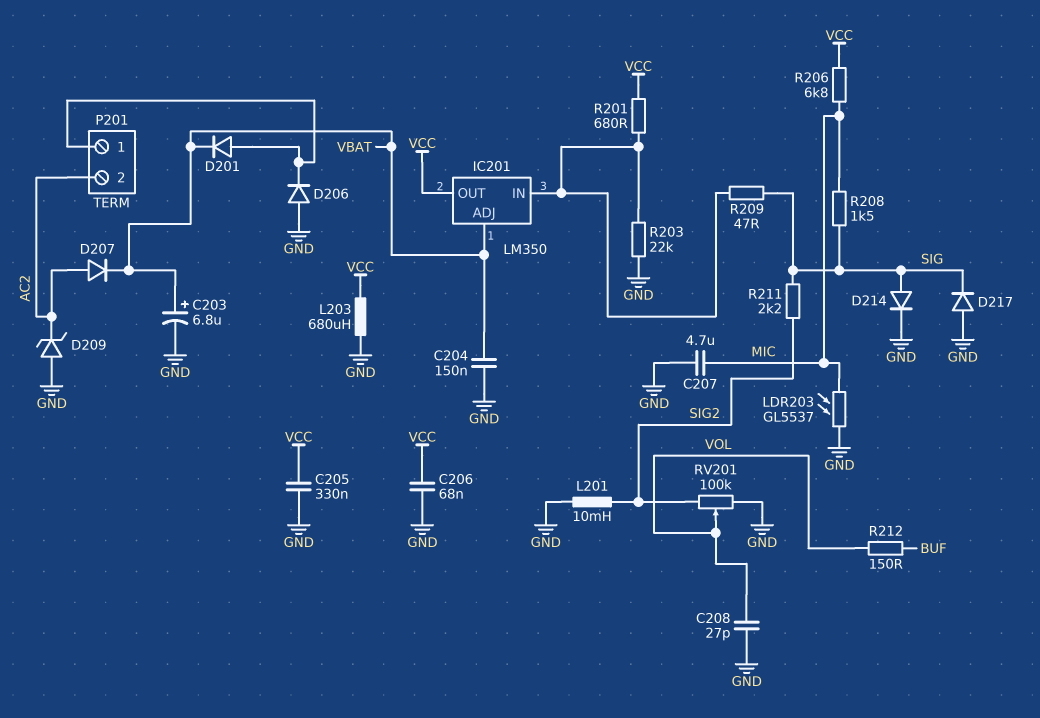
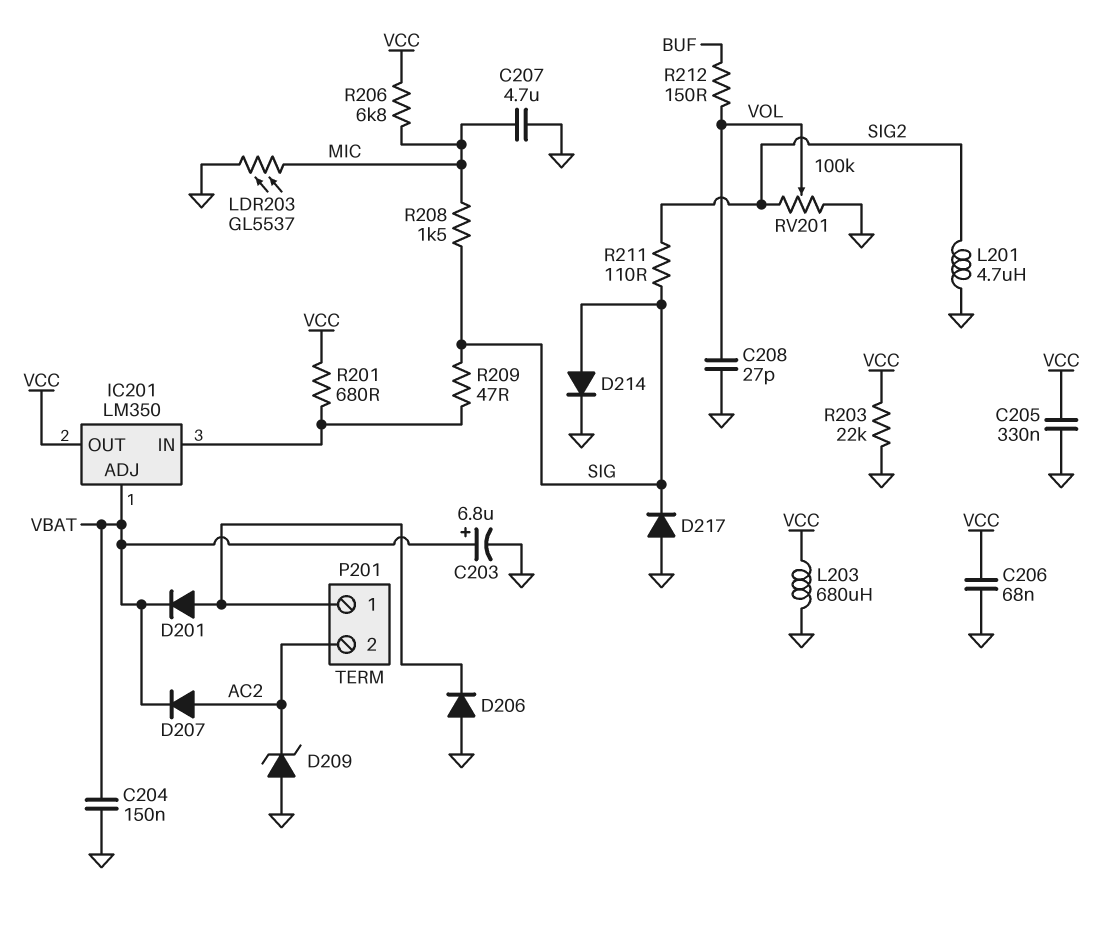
L201: 10mH (GND, SIG2) -> 4.7uH (GND, SIG2)
R203: 22k (GND, IC201/IN) -> 22k (GND, VCC)
R211: 2.2k (SIG, SIG2) -> 110 (SIG, SIG2)

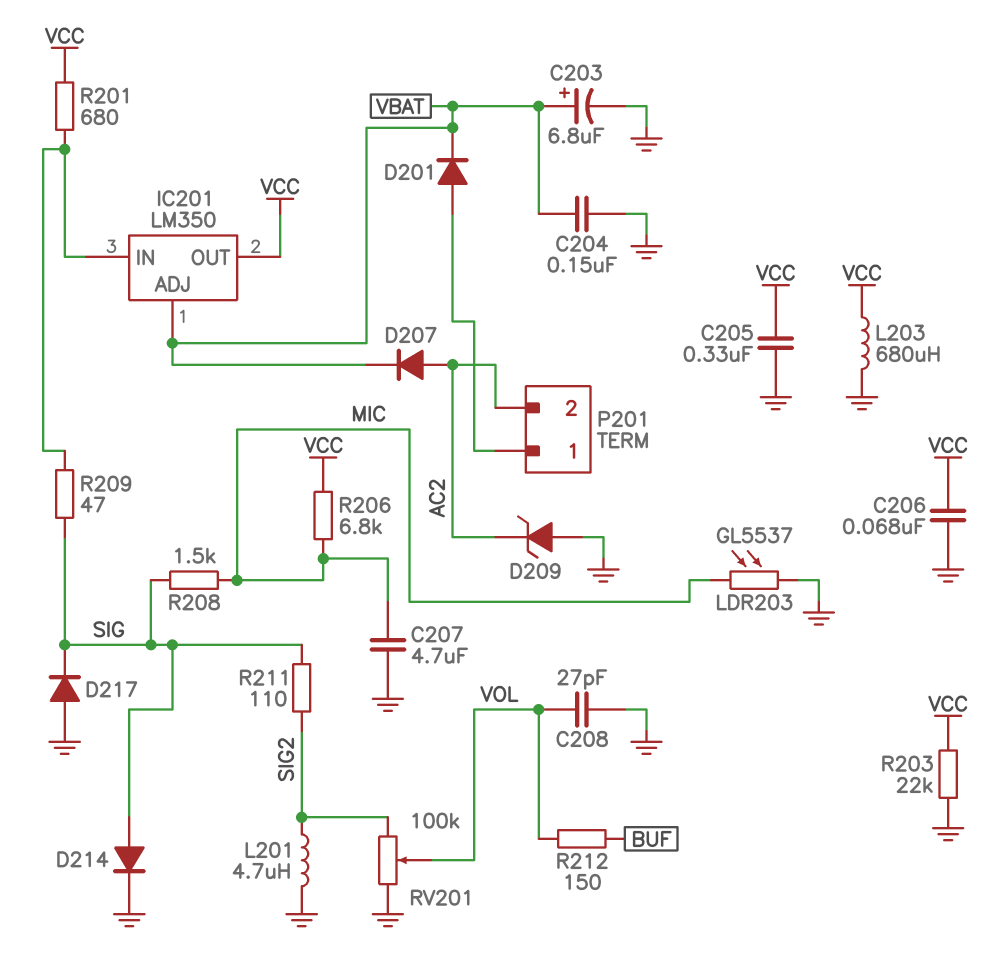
D206: diode (A GND, K P201/1) -> none

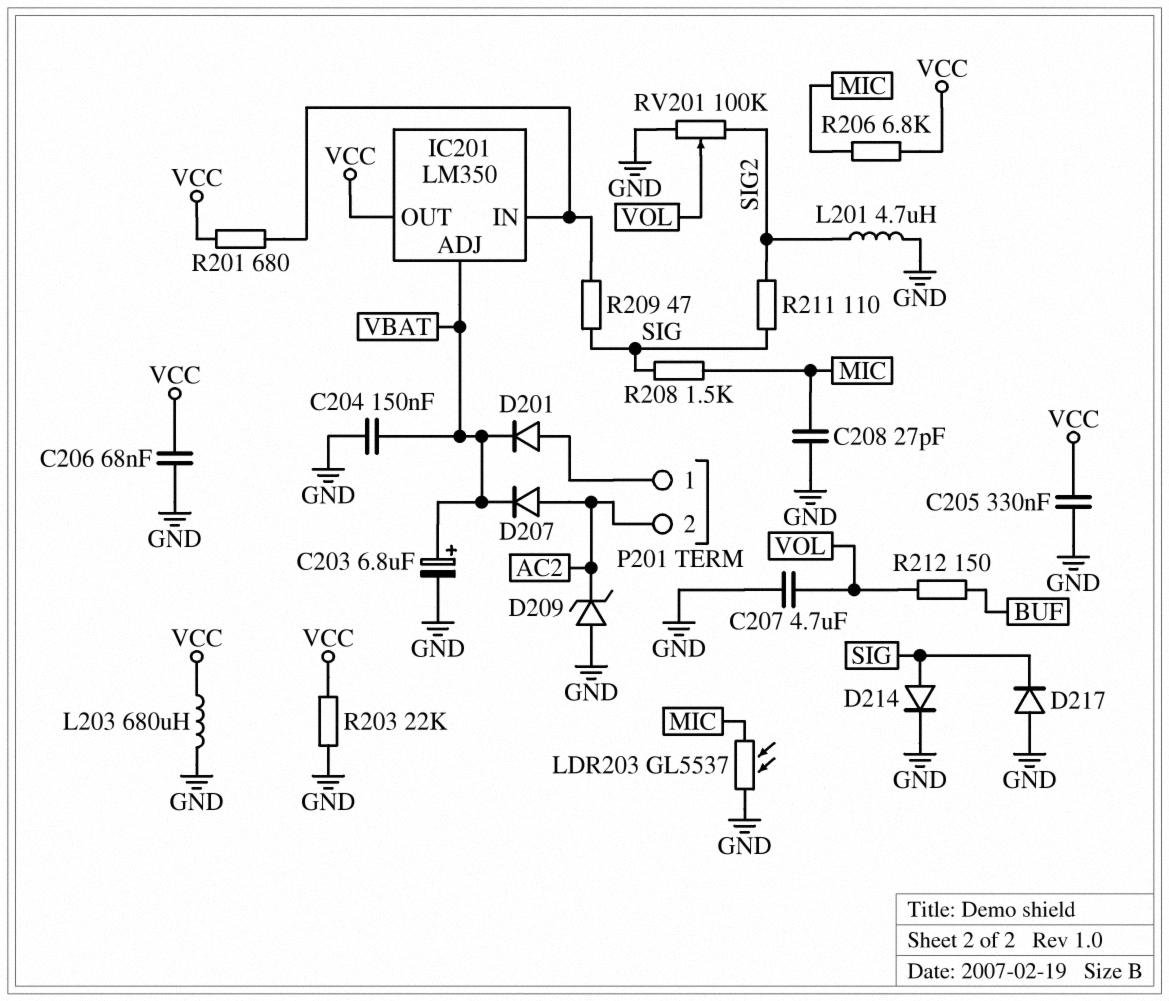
C207: 4.7uF (GND, MIC) -> 4.7uF (GND, VOL)
C208: 27pF (GND, VOL) -> 27pF (GND, MIC)

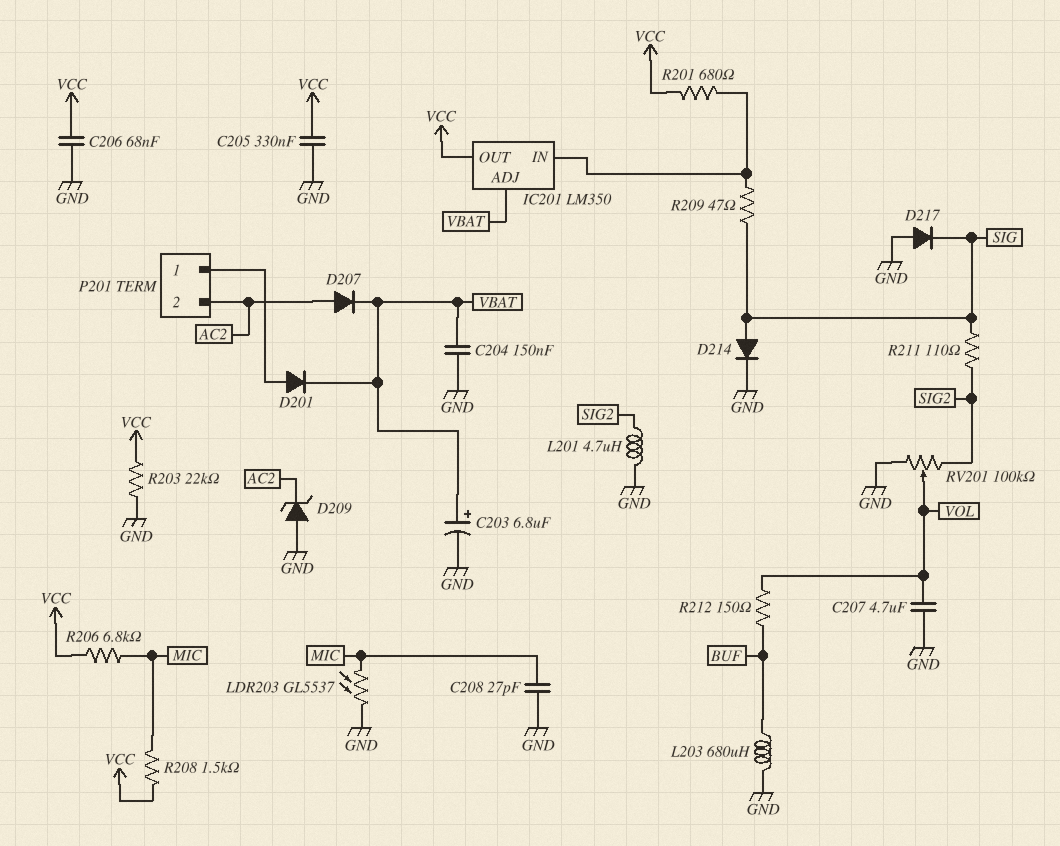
L203: 680uH (GND, VCC) -> 680uH (BUF, GND)
R208: 1.5k (MIC, SIG) -> 1.5k (MIC, VCC)

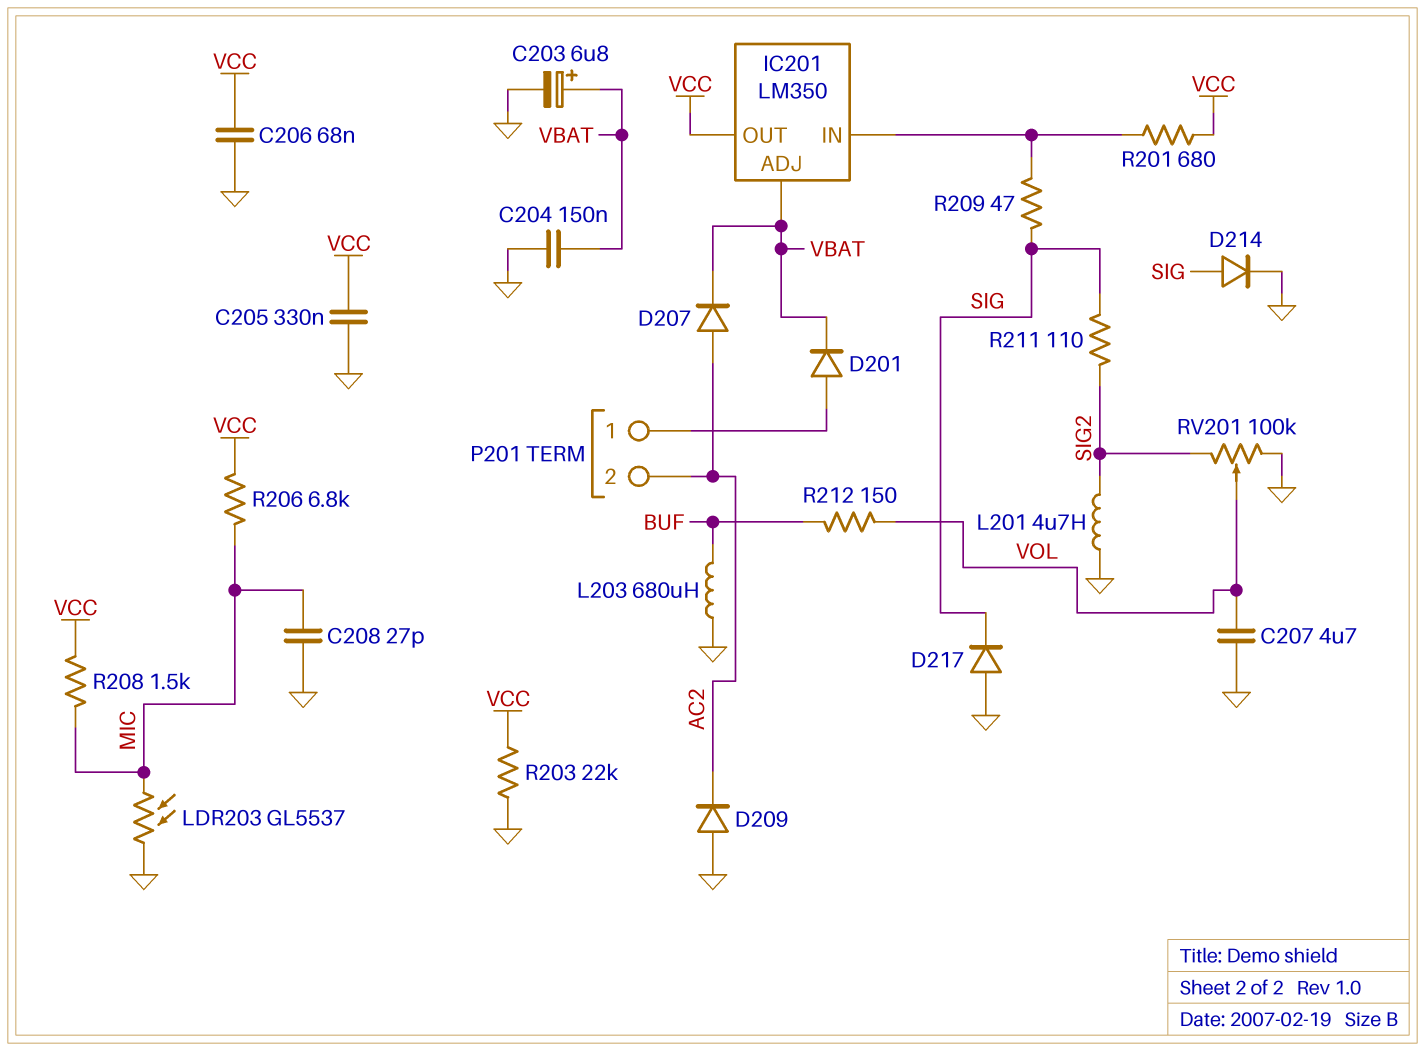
D209: zener (A GND, K AC2) -> diode (A GND, K AC2)

